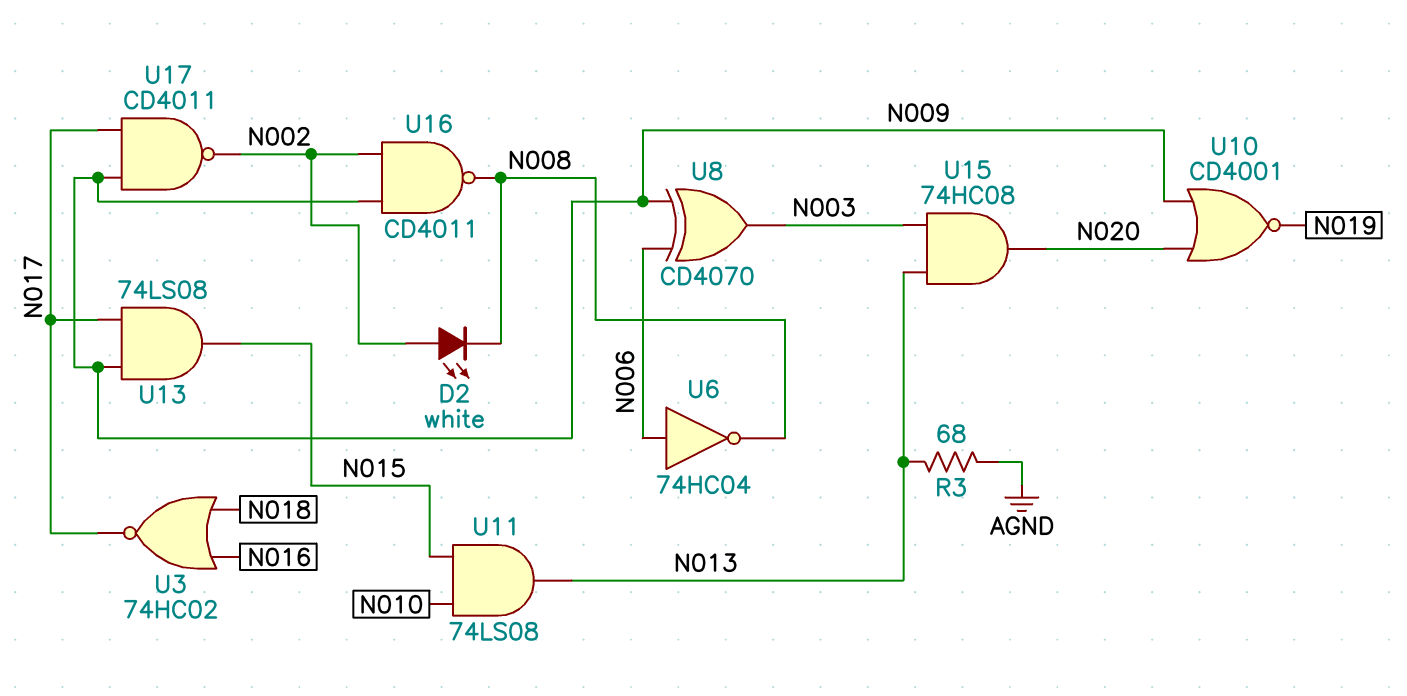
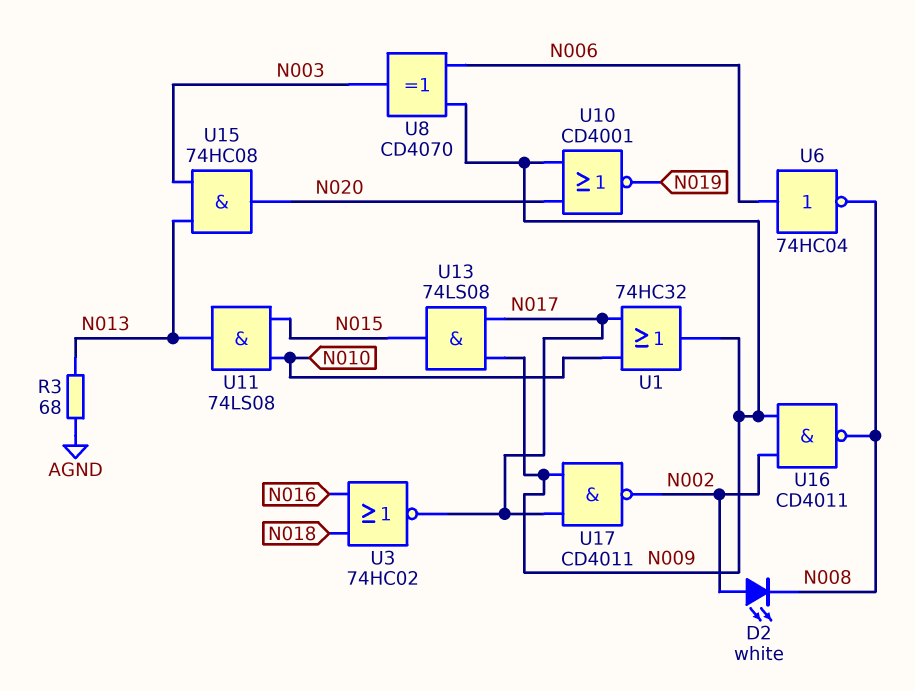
U1: none -> OR 74HC32 (in N010, in N017, out N009)

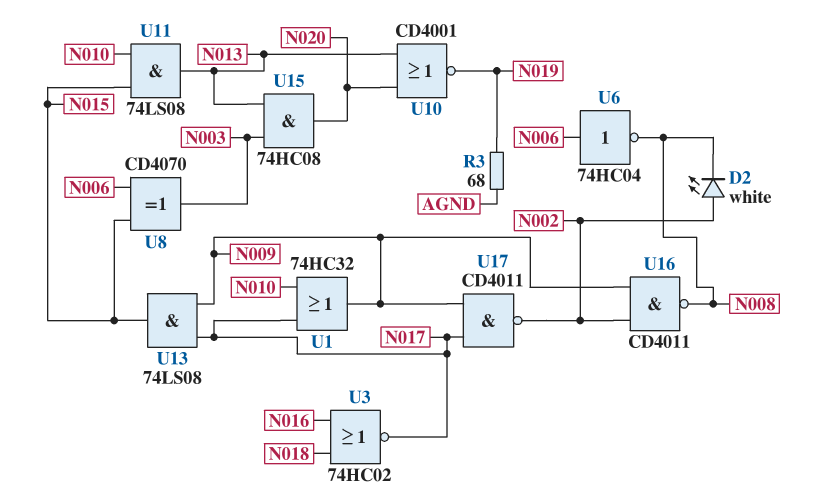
R3: 68 (AGND, N013) -> 68 (AGND, N019)
U8: XOR CD4070 (in N006, in N009, out N003) -> XOR CD4070 (in N006, in N015, out N003)
U10: NOR CD4001 (in N009, in N020, out N019) -> NOR CD4001 (in N013, in N020, out N019)

